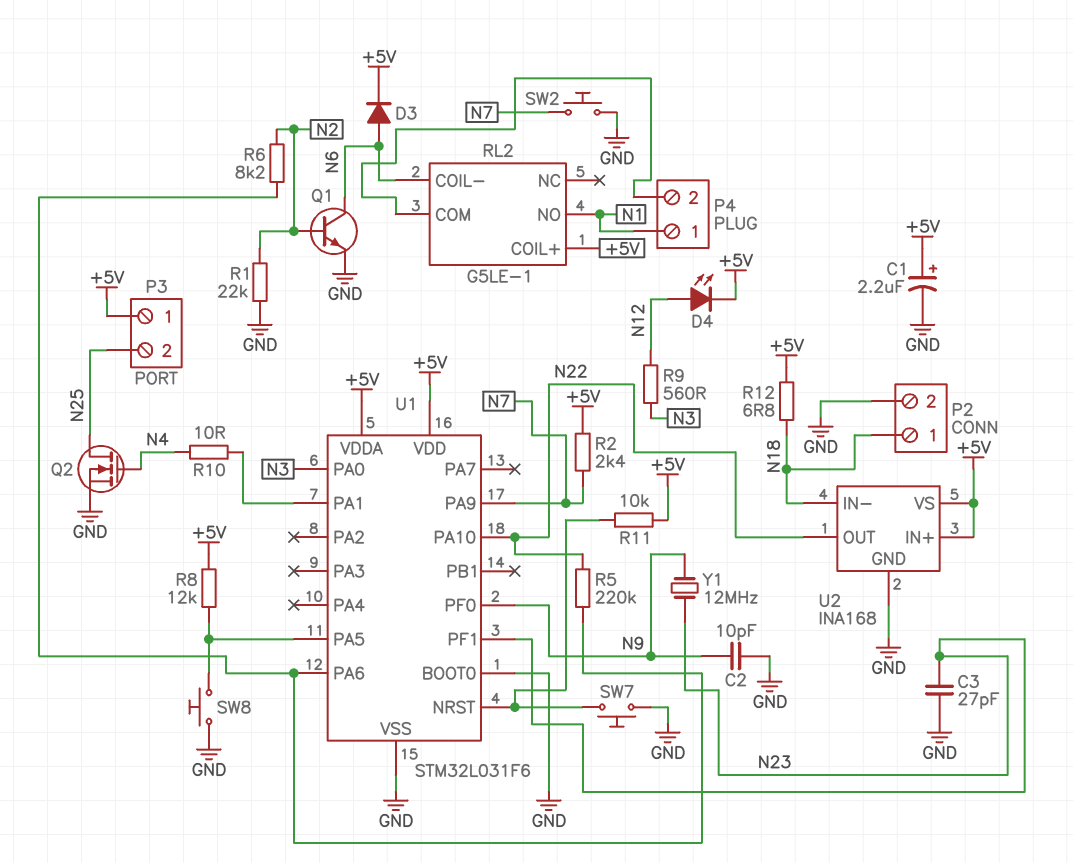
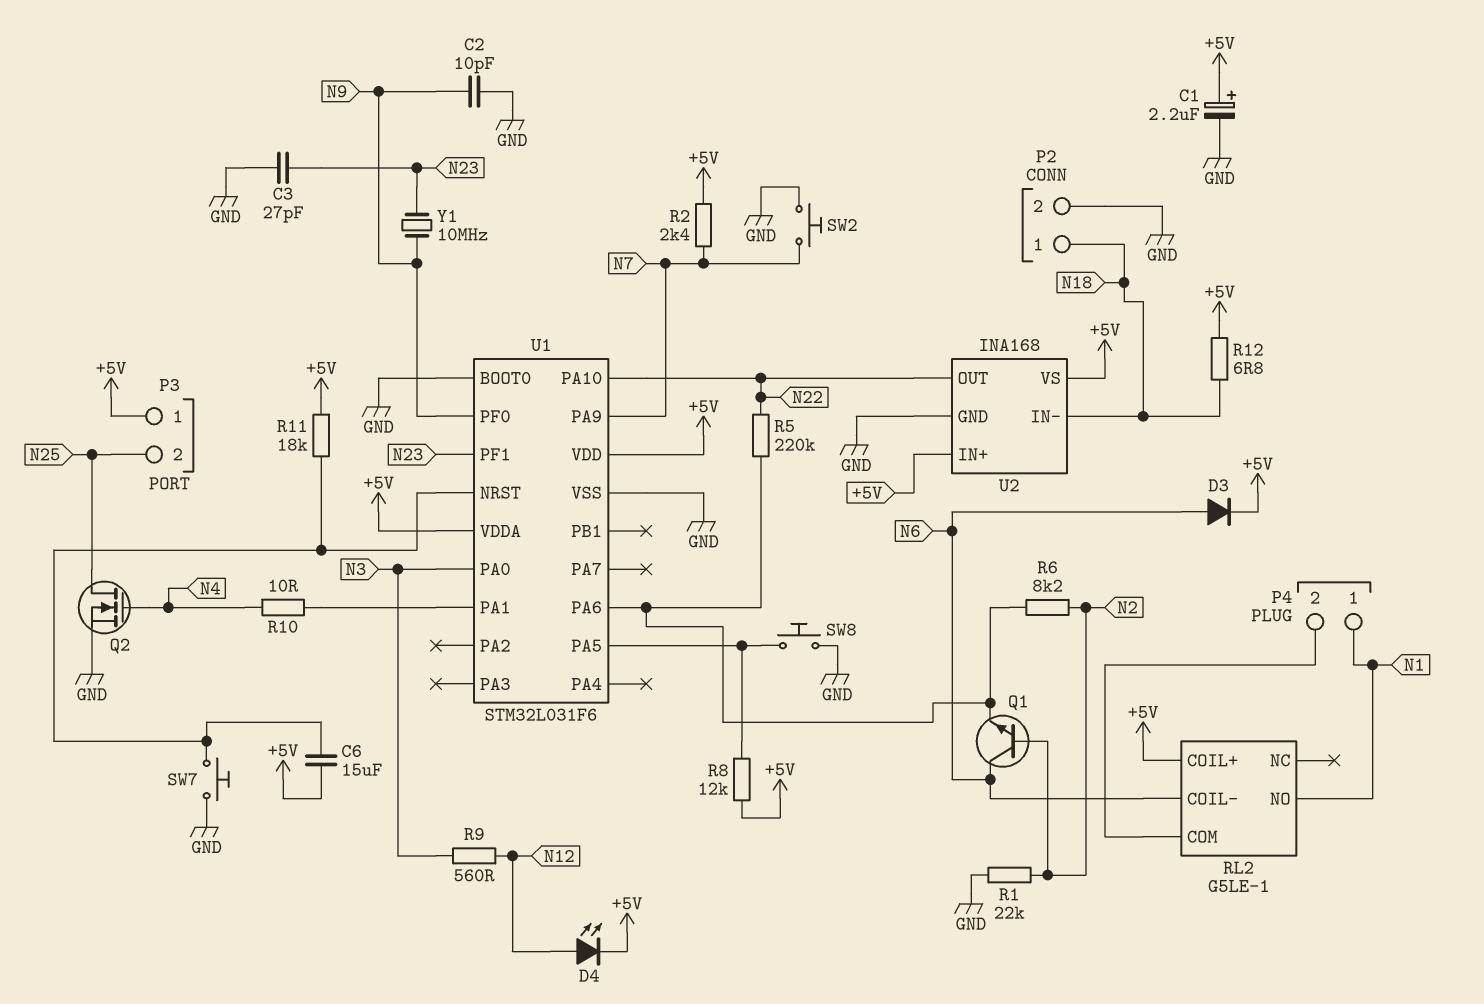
C6: none -> 15uF (+5V, U1/NRST)
Q1: NPN (B N2, C N6, E GND) -> NPN (B N2, C N6, E U1/PA6)
R11: 10k (+5V, U1/NRST) -> 18k (+5V, U1/NRST)
Y1: 12MHz (N9, N23) -> 10MHz (N9, N23)

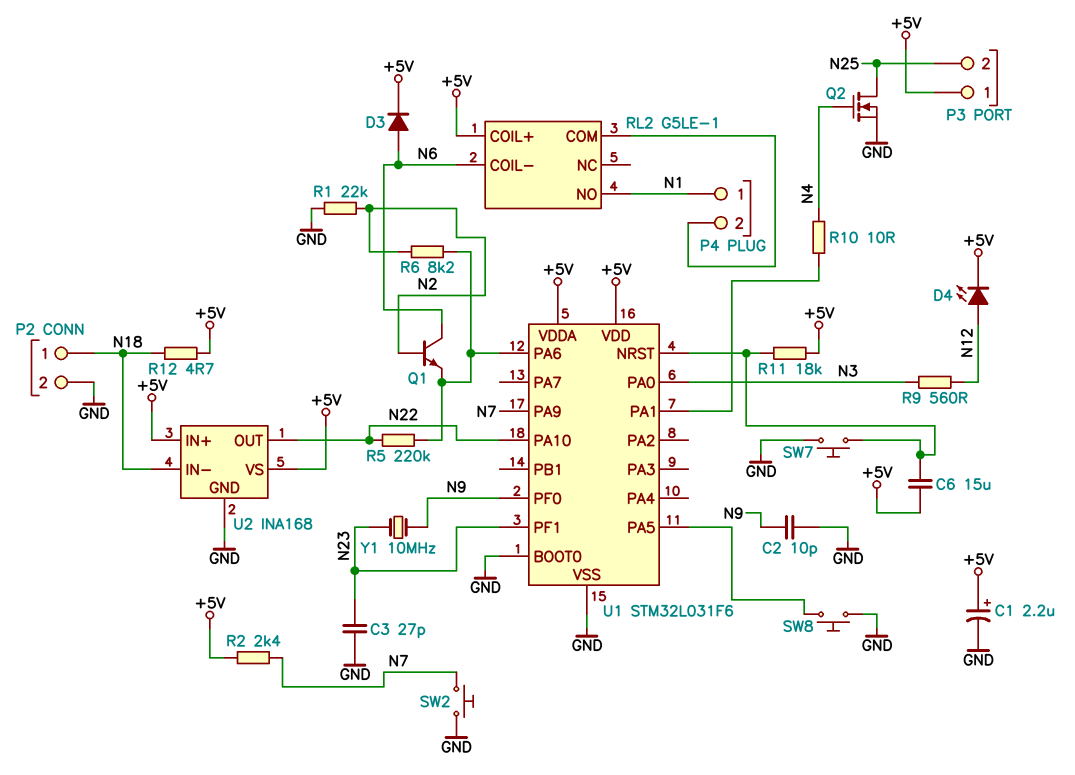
R8: 12k (+5V, U1/PA5) -> none
R12: 6.8 (+5V, N18) -> 4.7 (+5V, N18)

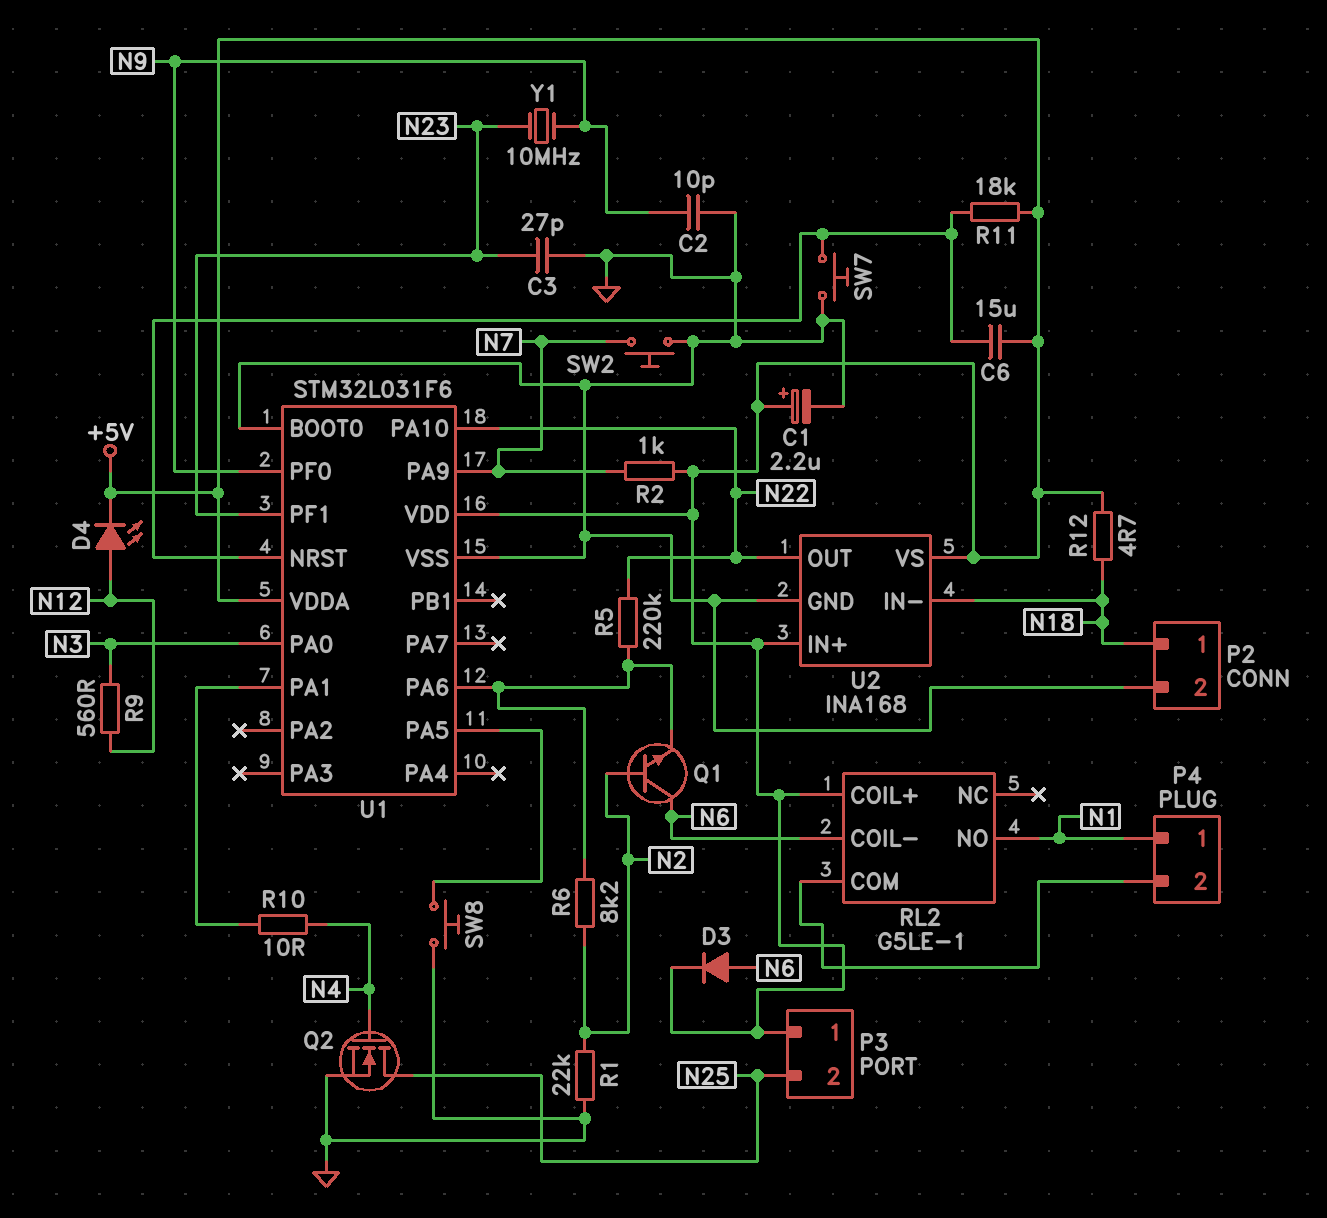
R2: 2.4k (+5V, N7) -> 1k (+5V, N7)

